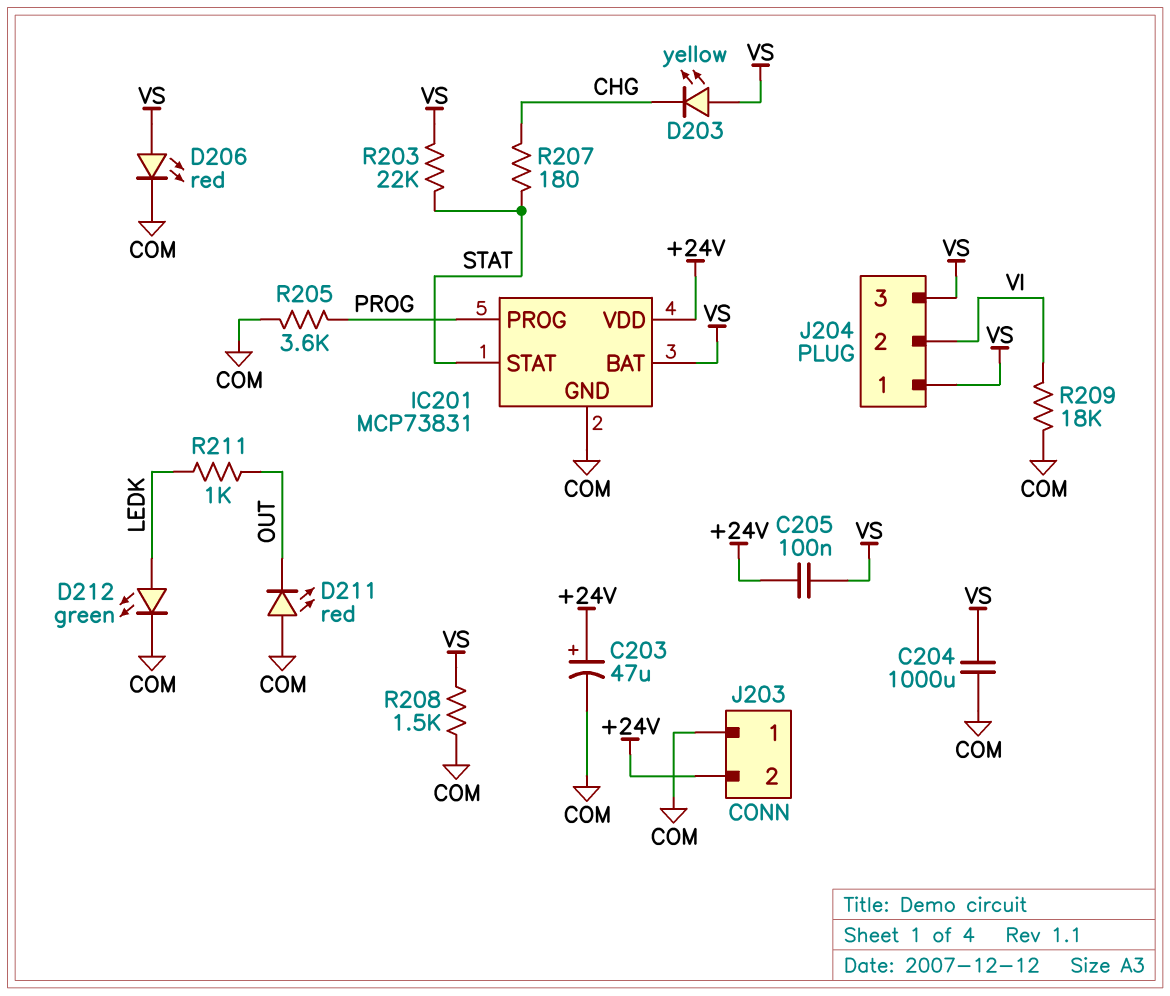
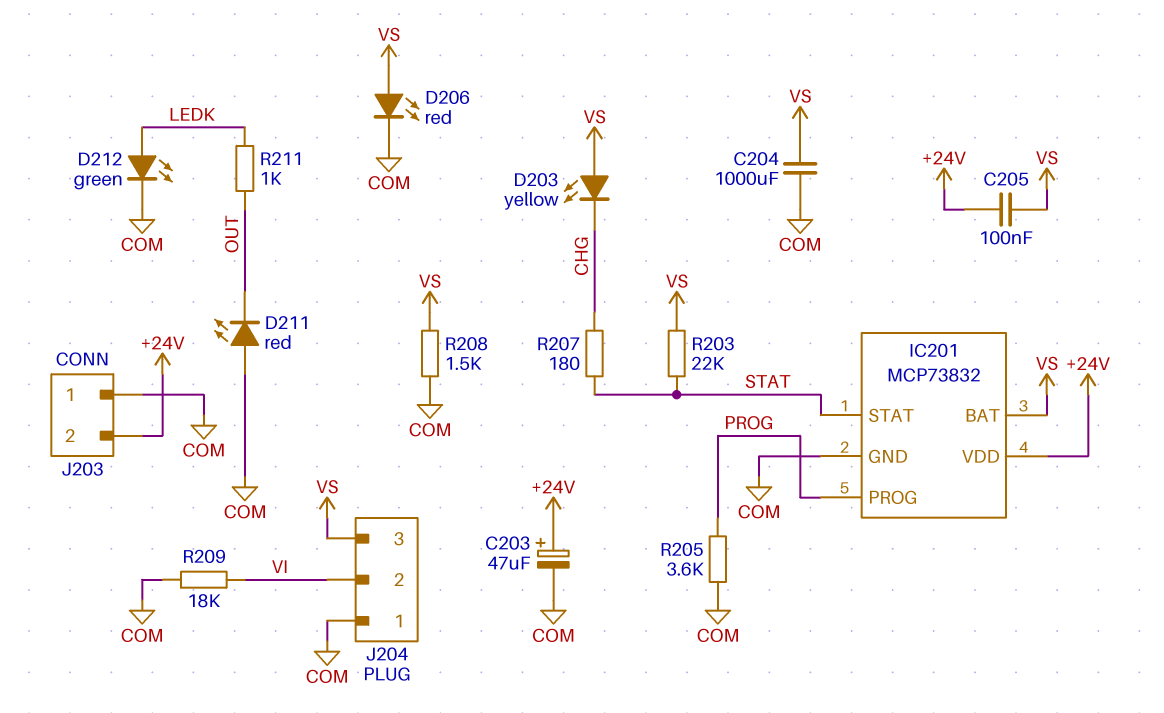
IC201: MCP73831 -> MCP73832
J204 pin 1: VS -> COM

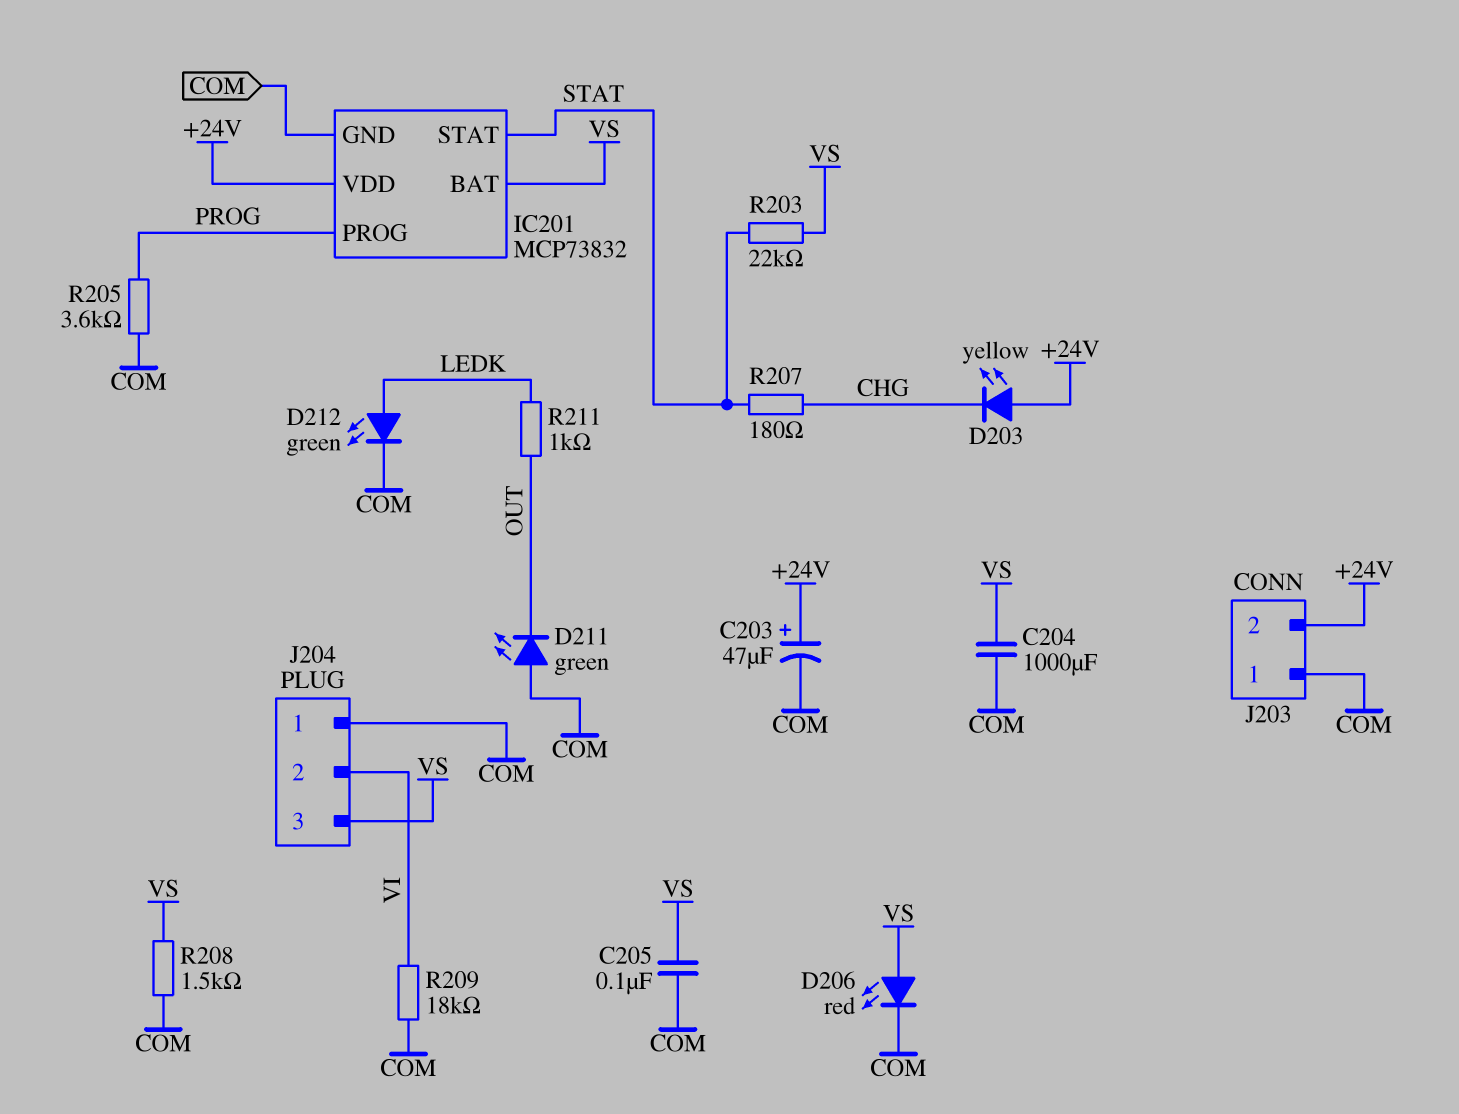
C205: 100nF (+24V, VS) -> 100nF (COM, VS)
D203: LED yellow (A VS, K CHG) -> LED yellow (A +24V, K CHG)
D211: LED red (A COM, K OUT) -> LED green (A COM, K OUT)

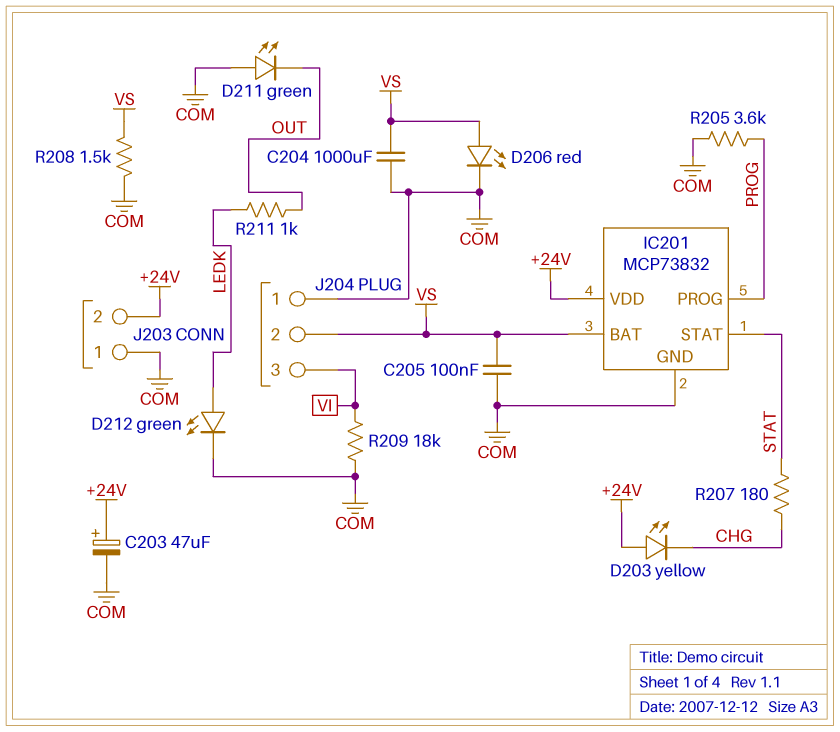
J204 pin 2: VI -> VS
J204 pin 3: VS -> VI
R203: 22k (STAT, VS) -> none

